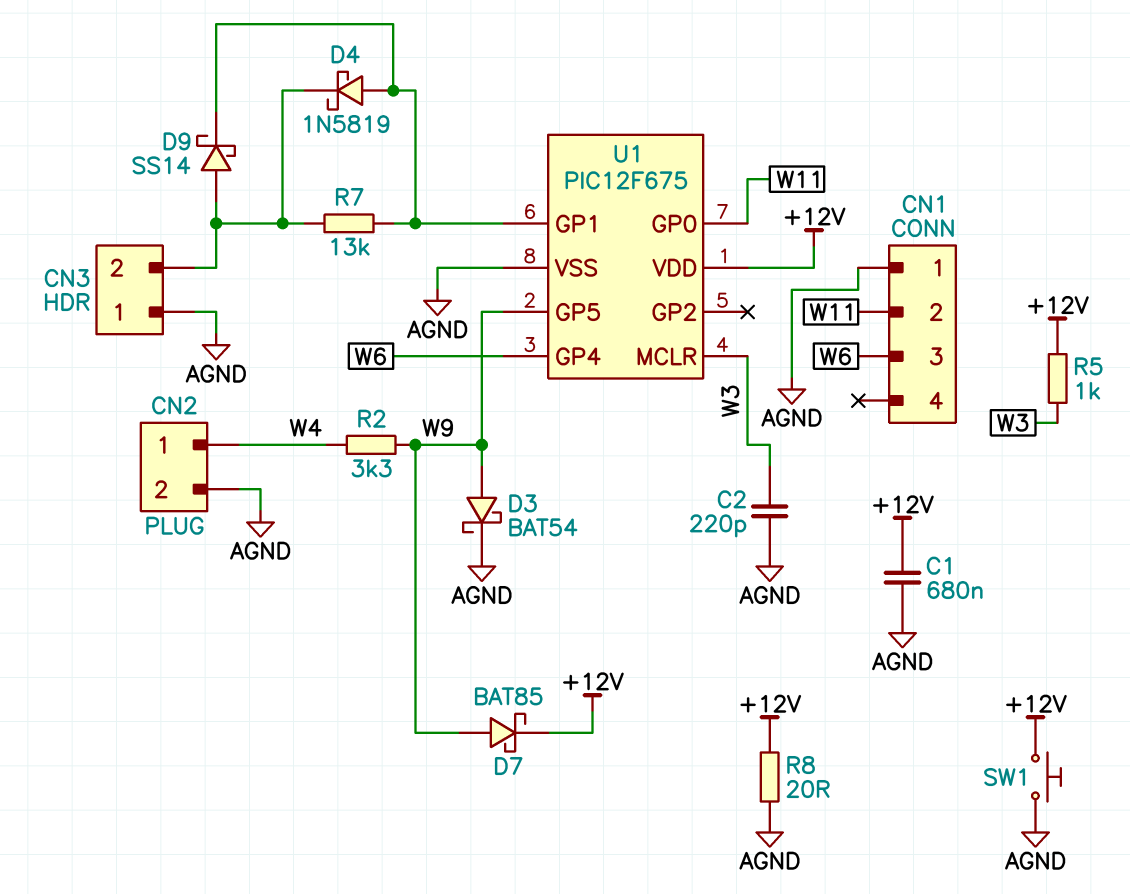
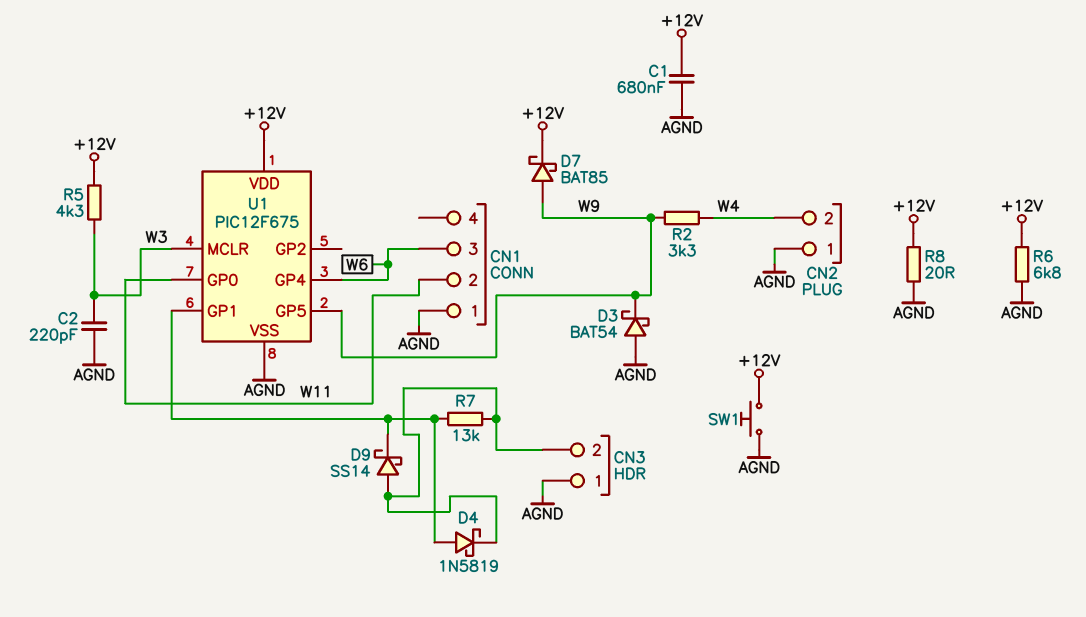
CN2 pin 1: W4 -> AGND
CN2 pin 2: AGND -> W4
D3: schottky BAT54 (A W9, K AGND) -> schottky BAT54 (A AGND, K W9)
R5: 1k (+12V, W3) -> 4.3k (+12V, W3)
R6: none -> 6.8k (+12V, AGND)

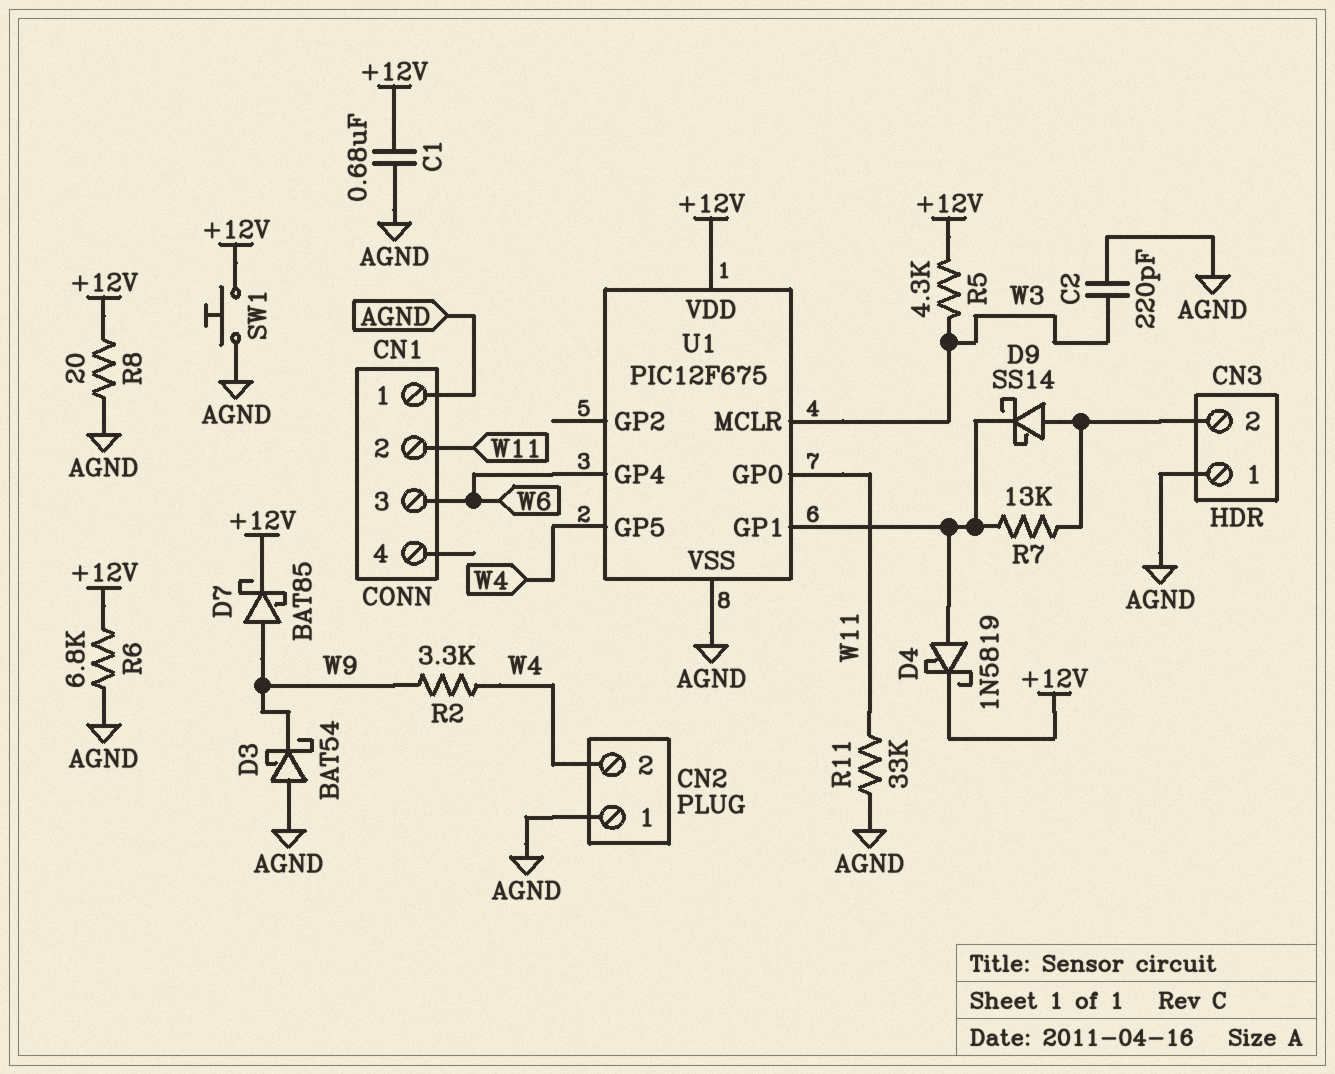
D4: schottky 1N5819 (A U1/GP1, K CN3/2) -> schottky 1N5819 (A U1/GP1, K +12V)
R11: none -> 33k (AGND, W11)
U1 pin GP5: W9 -> W4

